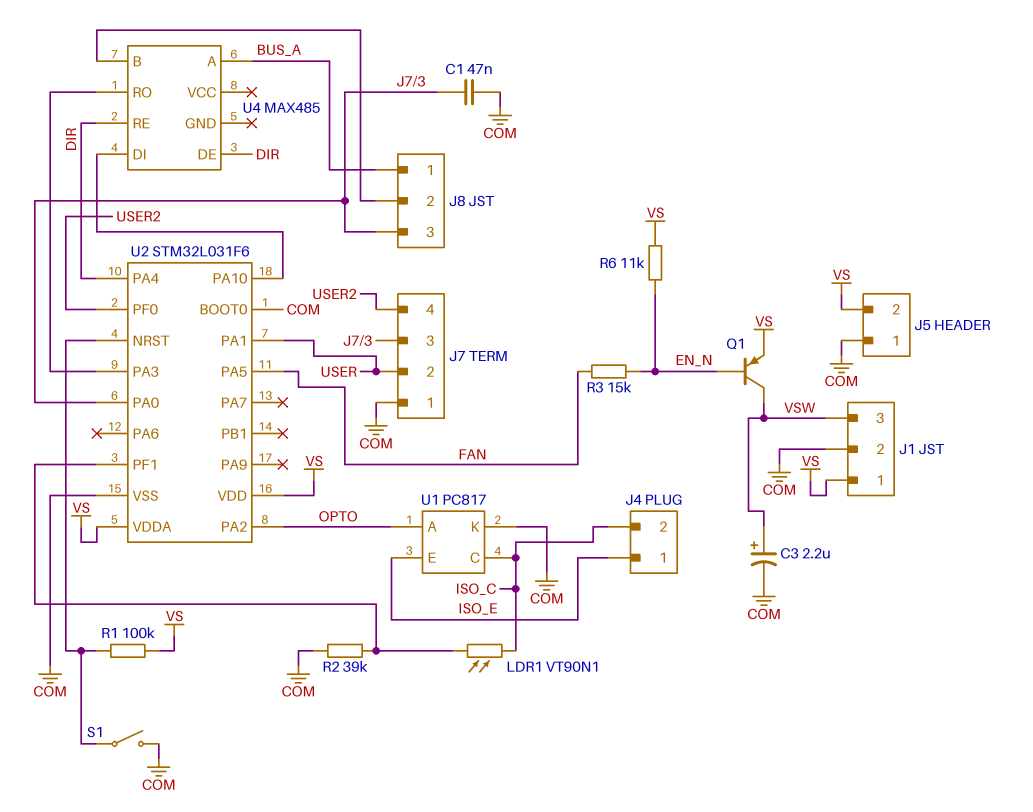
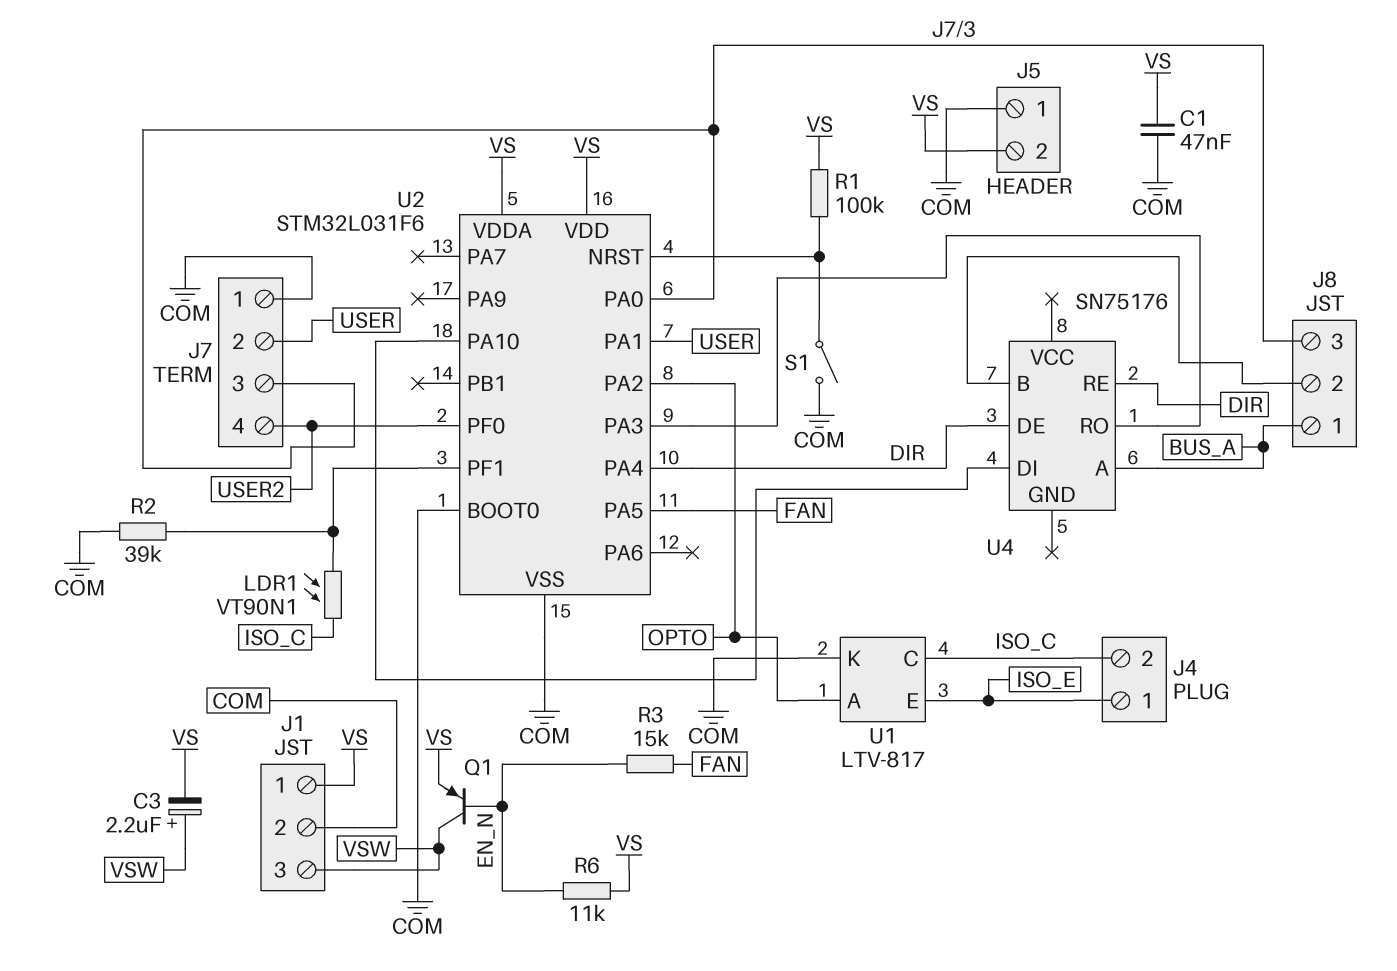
C1: 47nF (COM, J7/3) -> 47nF (COM, VS)
C3: 2.2uF (plus VSW, minus COM) -> 2.2uF (plus VSW, minus VS)
U1: PC817 -> LTV-817
U4: MAX485 -> SN75176

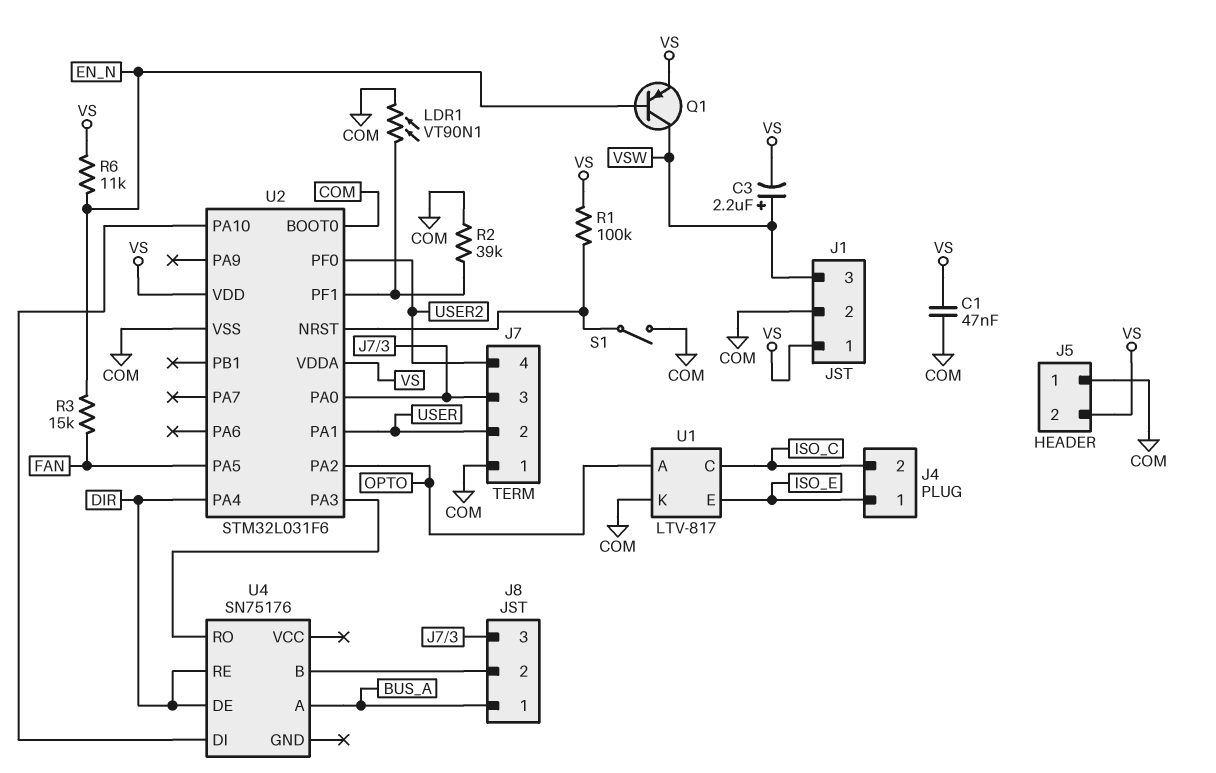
LDR1: VT90N1 (ISO_C, U2/PF1) -> VT90N1 (COM, U2/PF1)

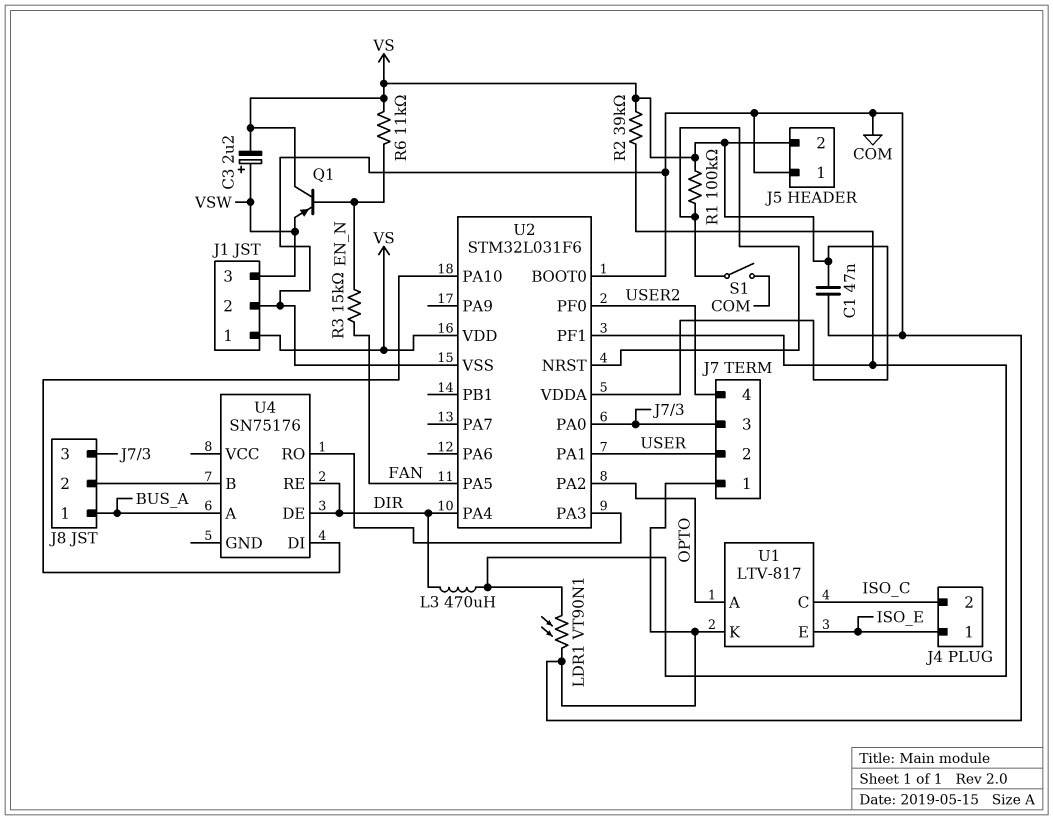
L3: none -> 470uH (DIR, U2/PF1)
Q1: PNP (B EN_N, C VSW, E VS) -> PNP (B EN_N, C VS, E VSW)
R2: 39k (COM, U2/PF1) -> 39k (U2/PF1, VS)

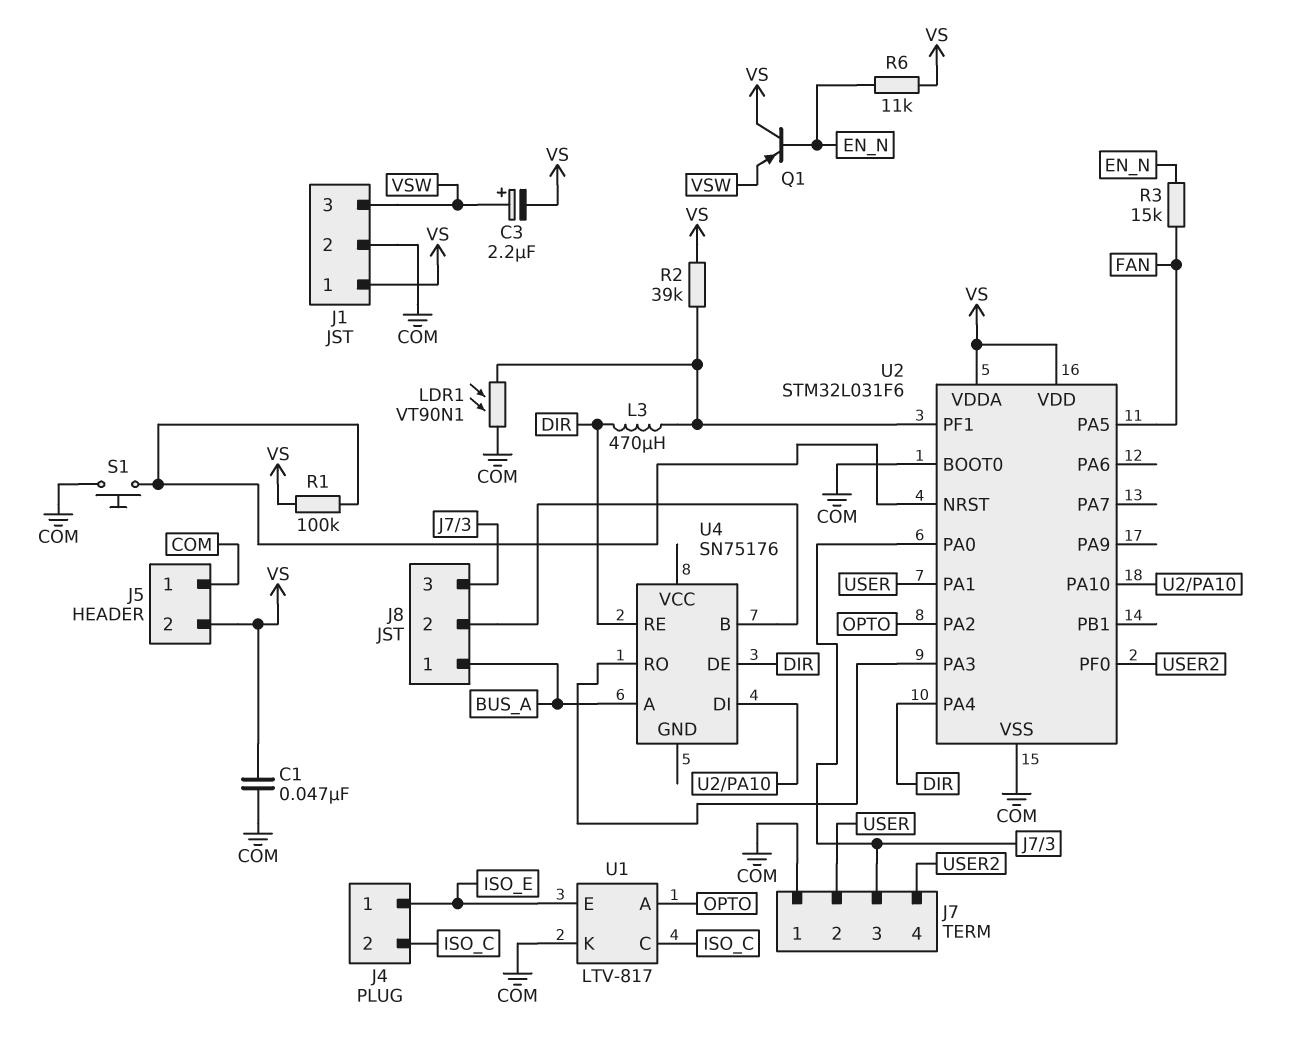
S1: switch (COM, U2/NRST) -> button (COM, U2/NRST)

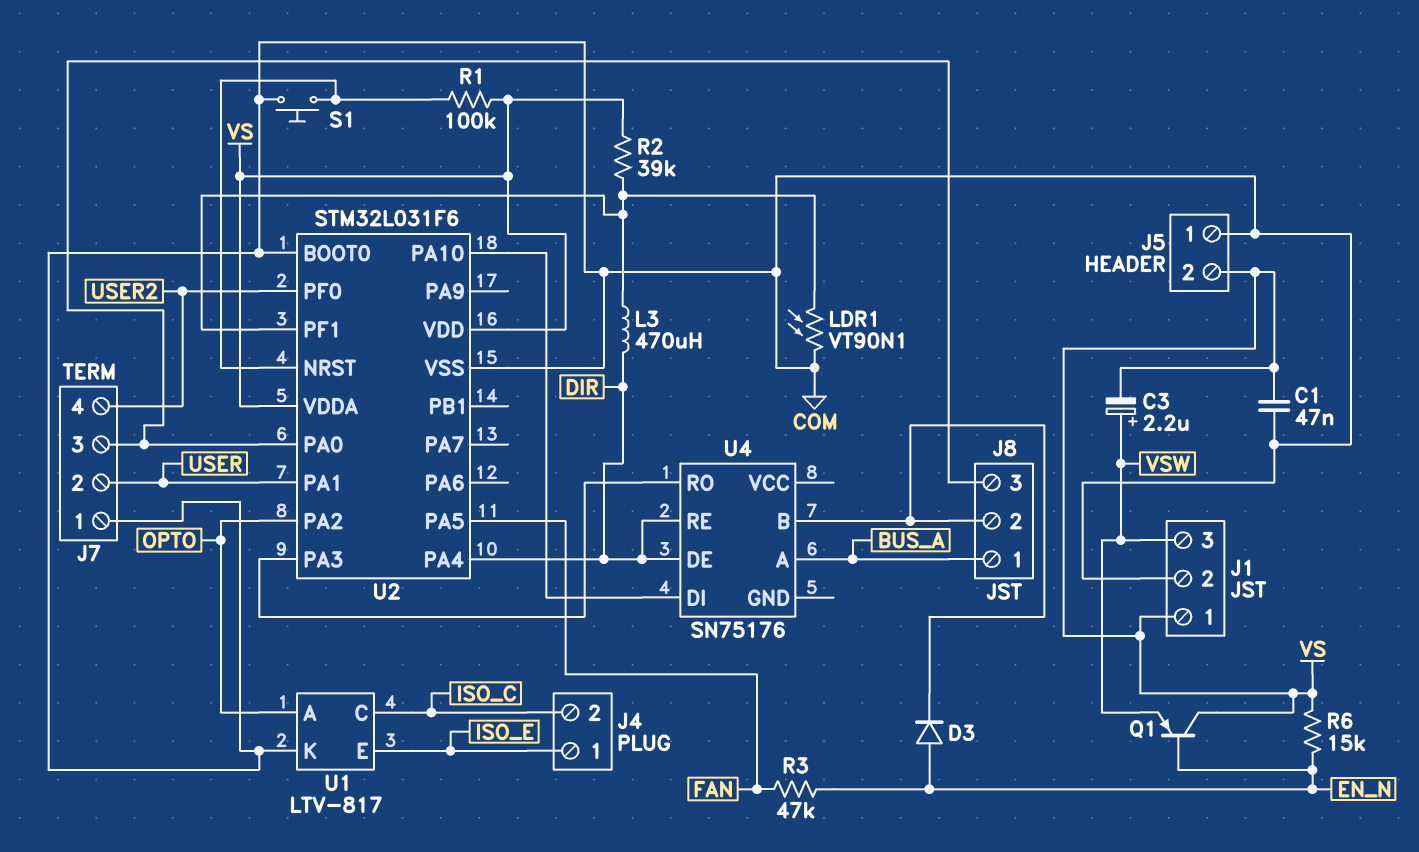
D3: none -> diode (A EN_N, K J8/2)
R3: 15k (EN_N, FAN) -> 47k (EN_N, FAN)
R6: 11k (EN_N, VS) -> 15k (EN_N, VS)

